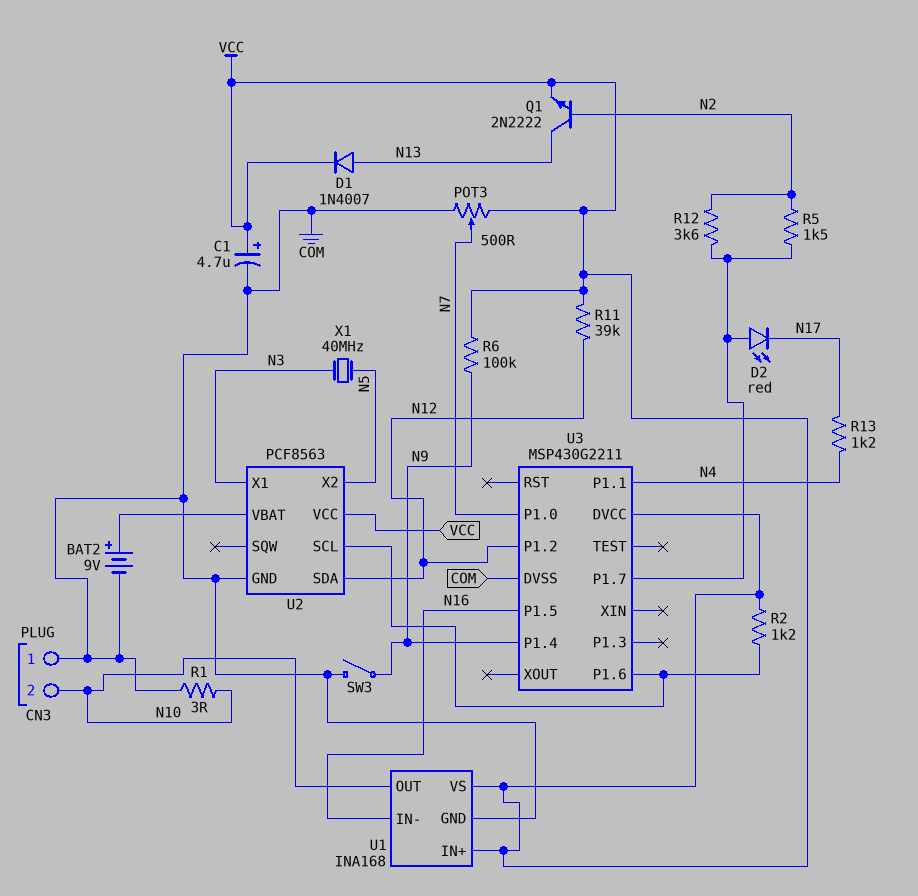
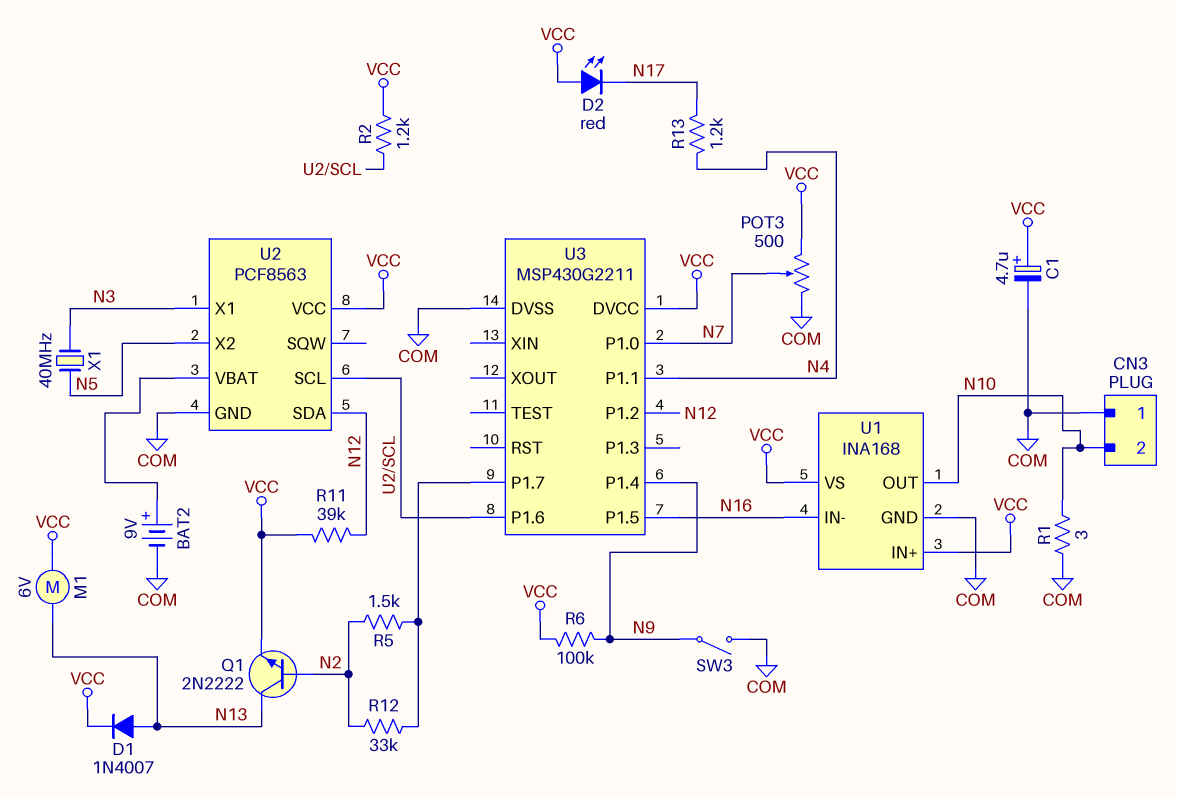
D2: LED red (A U3/P1.7, K N17) -> LED red (A VCC, K N17)
M1: none -> motor 6V (N13, VCC)
R12: 3.6k (N2, U3/P1.7) -> 33k (N2, U3/P1.7)

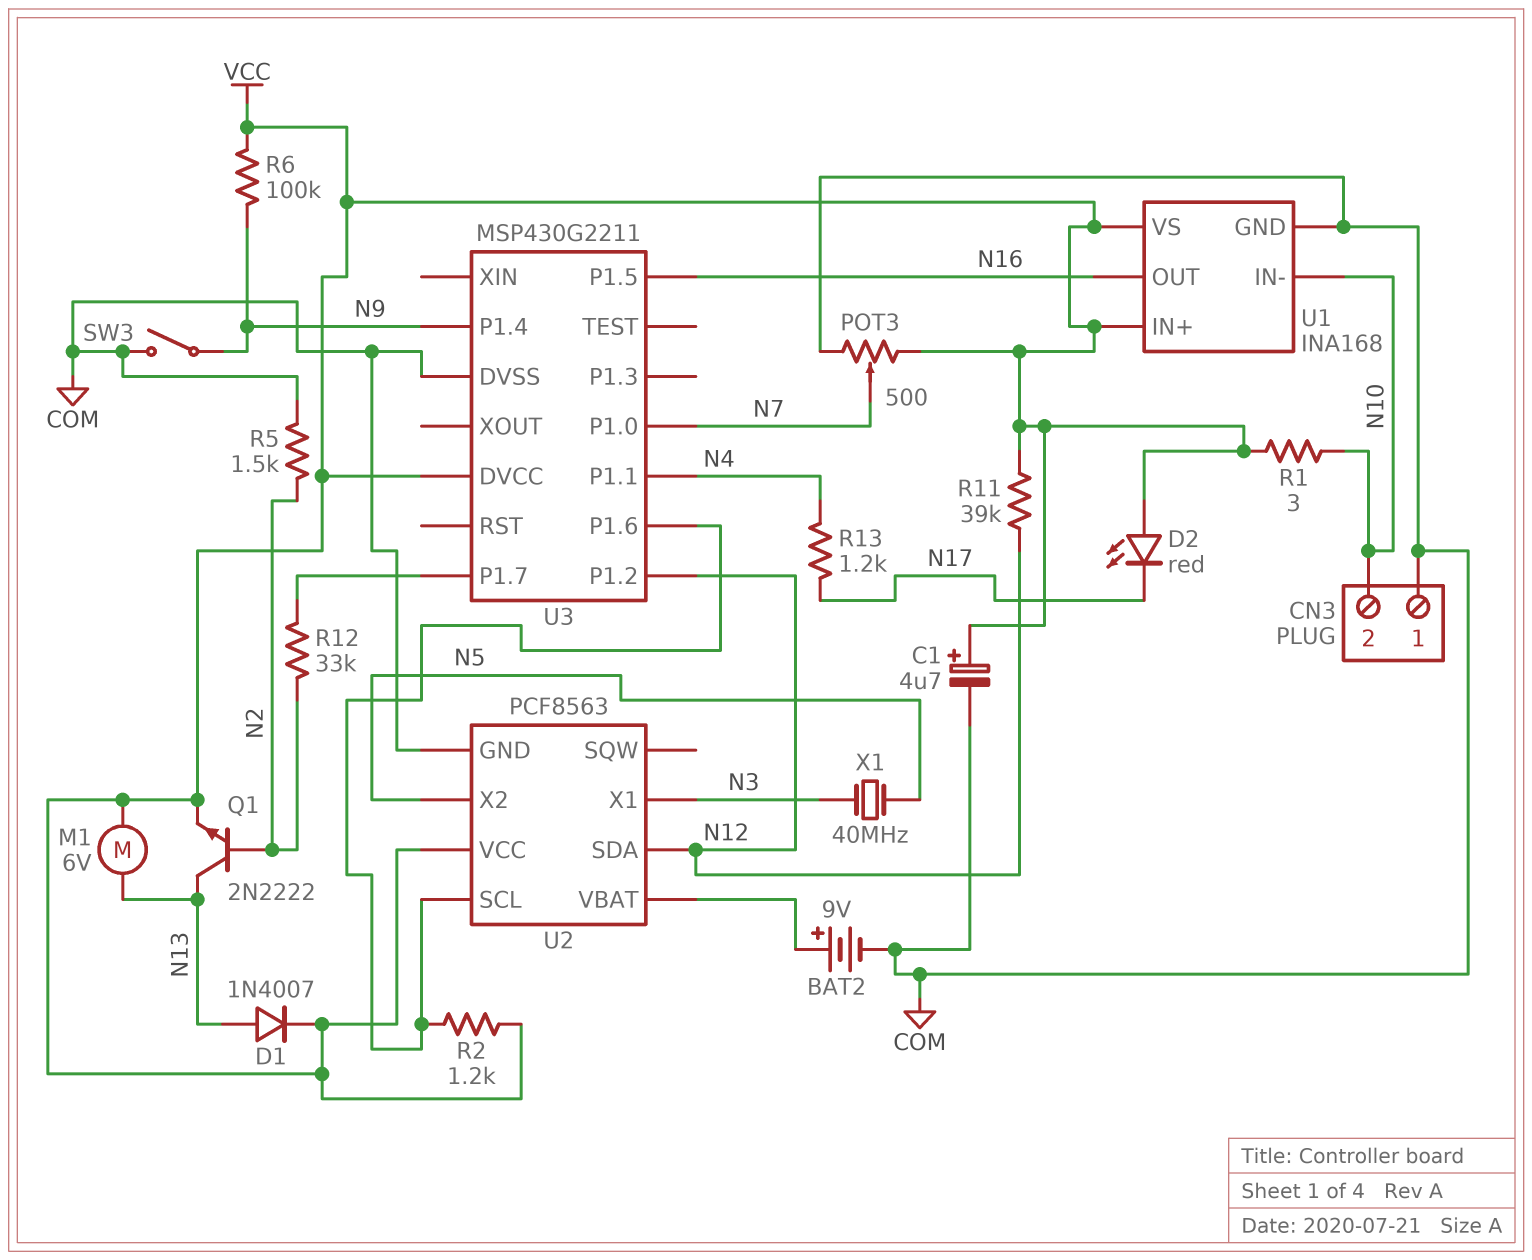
R1: 3 (COM, N10) -> 3 (N10, VCC)
R5: 1.5k (N2, U3/P1.7) -> 1.5k (COM, N2)
U1 pin IN-: N16 -> N10
U1 pin OUT: N10 -> N16

